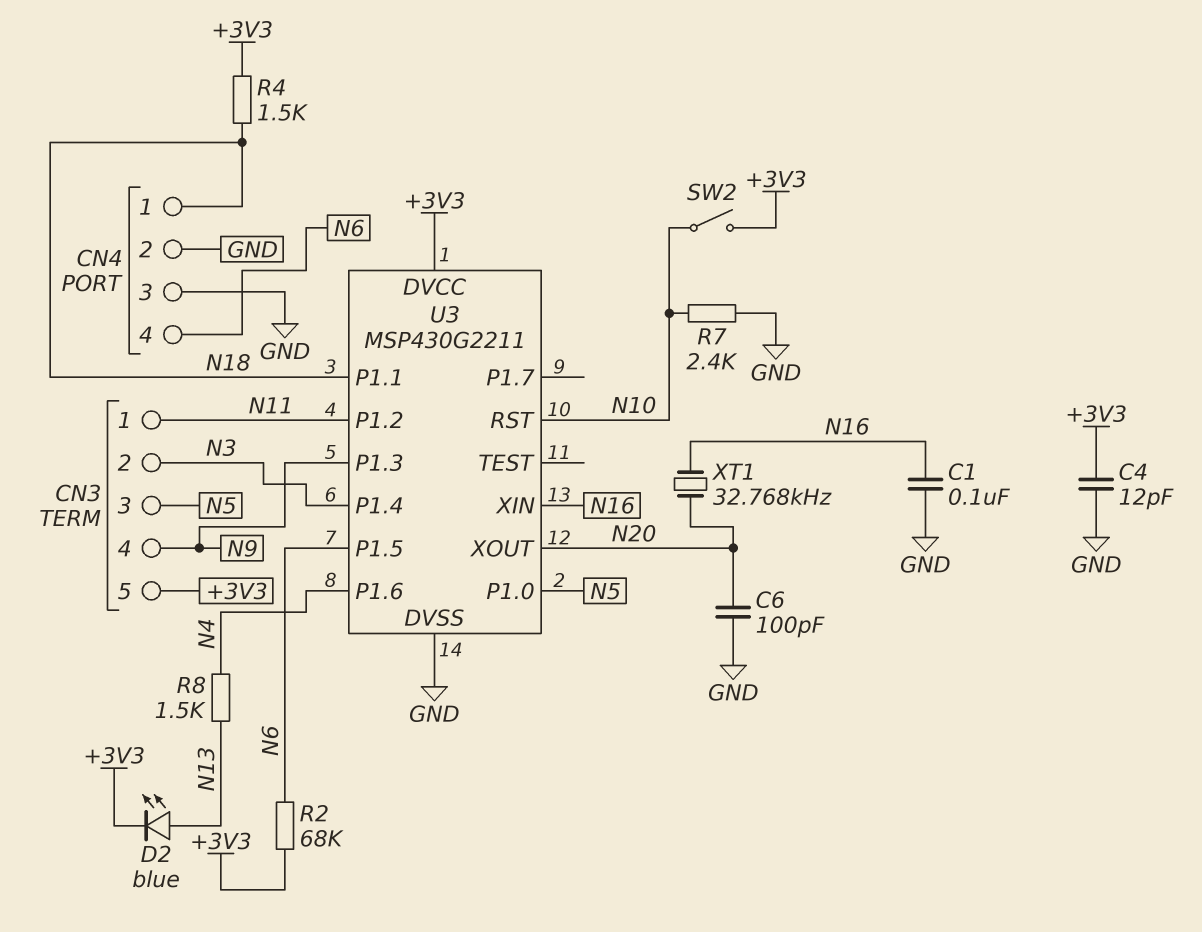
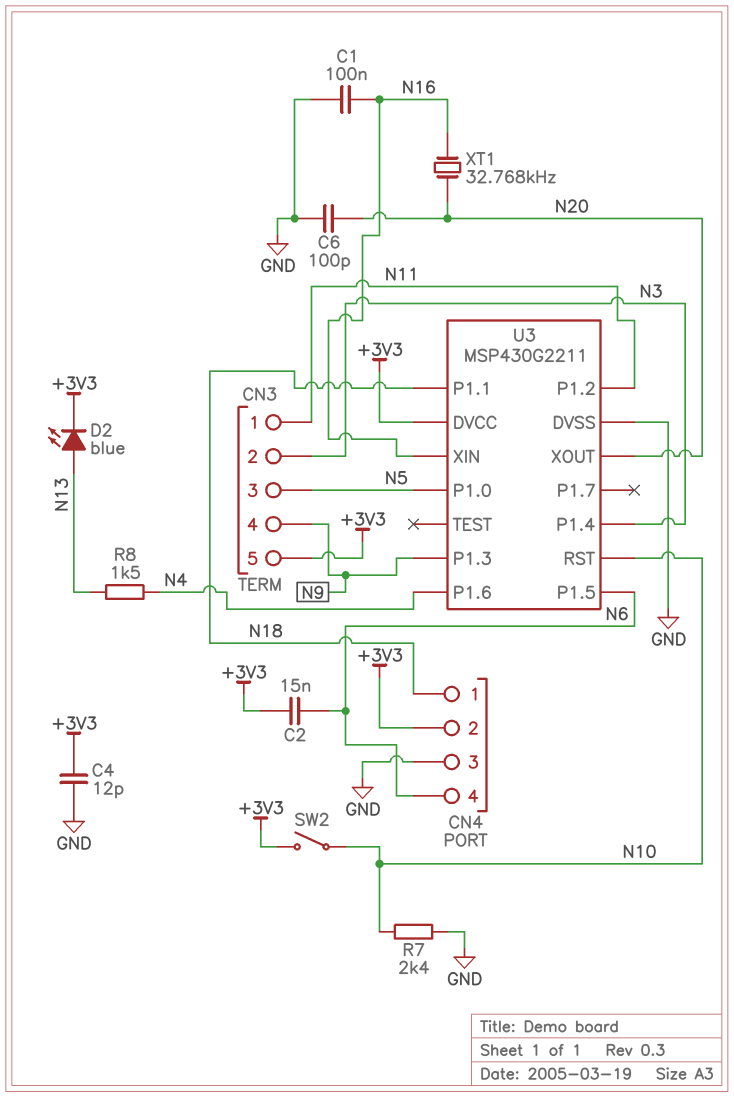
C2: none -> 15nF (+3V3, N6)
CN4 pin 2: GND -> +3V3
R2: 68k (+3V3, N6) -> none
R4: 1.5k (+3V3, N18) -> none

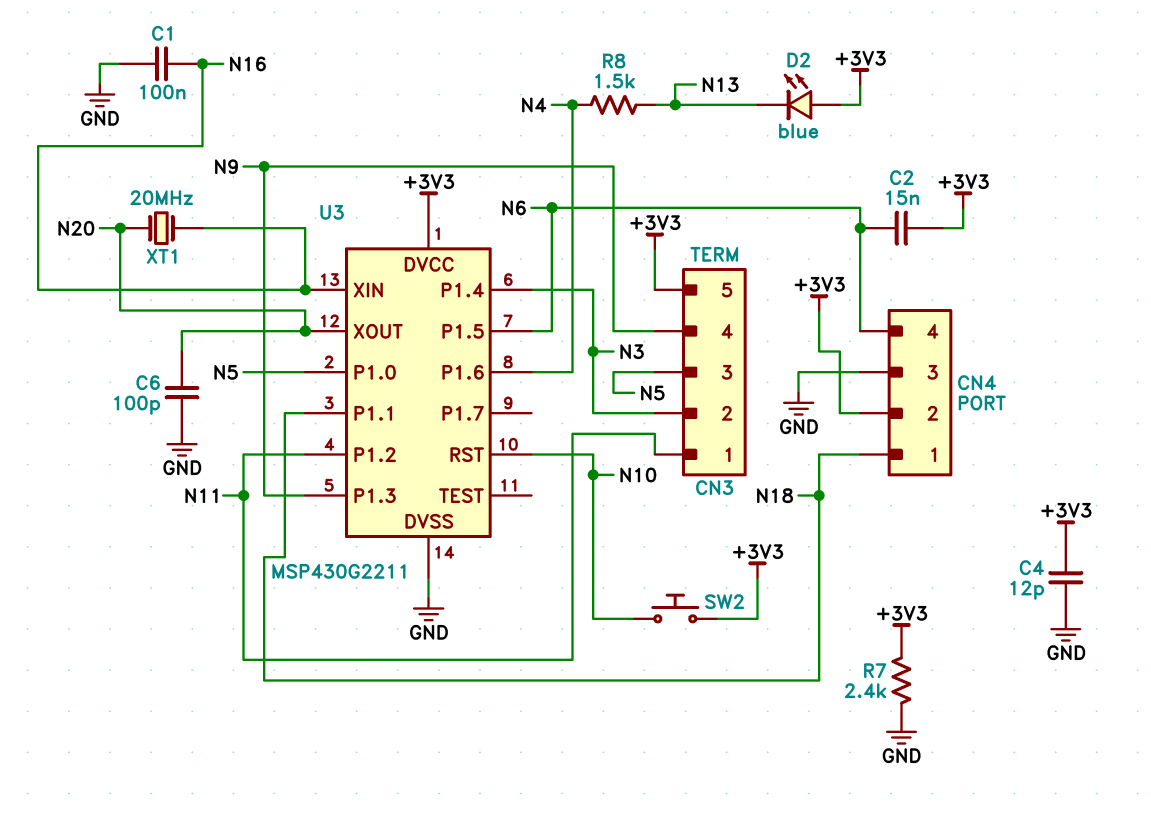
D2: LED blue (A N13, K +3V3) -> LED blue (A +3V3, K N13)
R7: 2.4k (GND, N10) -> 2.4k (+3V3, GND)
SW2: switch (+3V3, N10) -> button (+3V3, N10)
XT1: 32.768kHz (N16, N20) -> 20MHz (N16, N20)

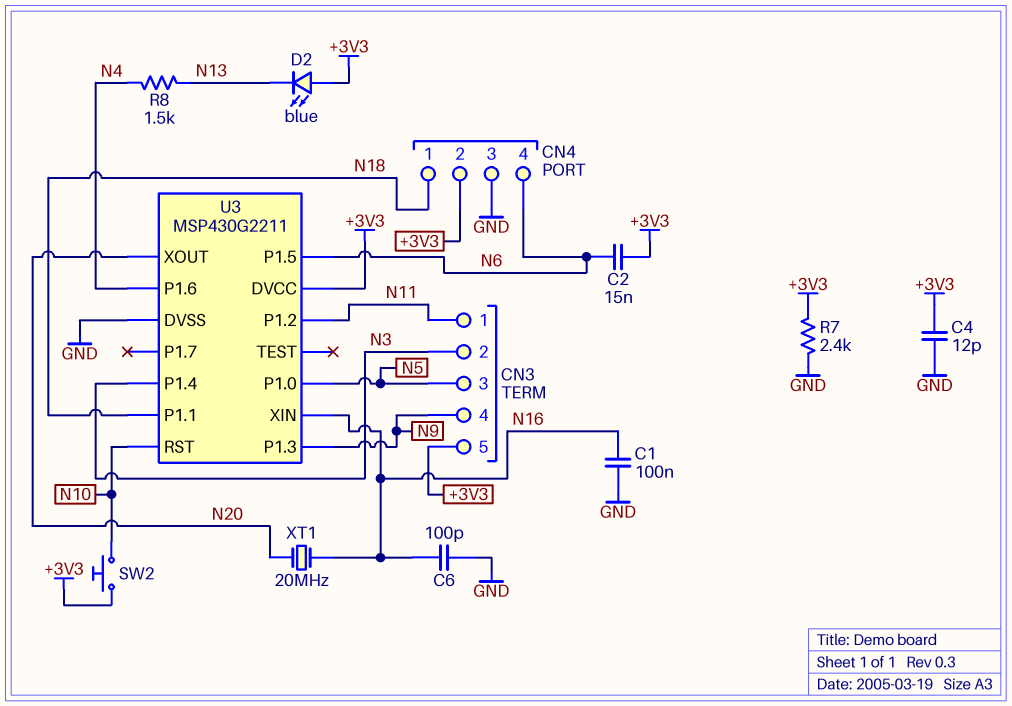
C6: 100pF (GND, N20) -> 100pF (GND, N16)

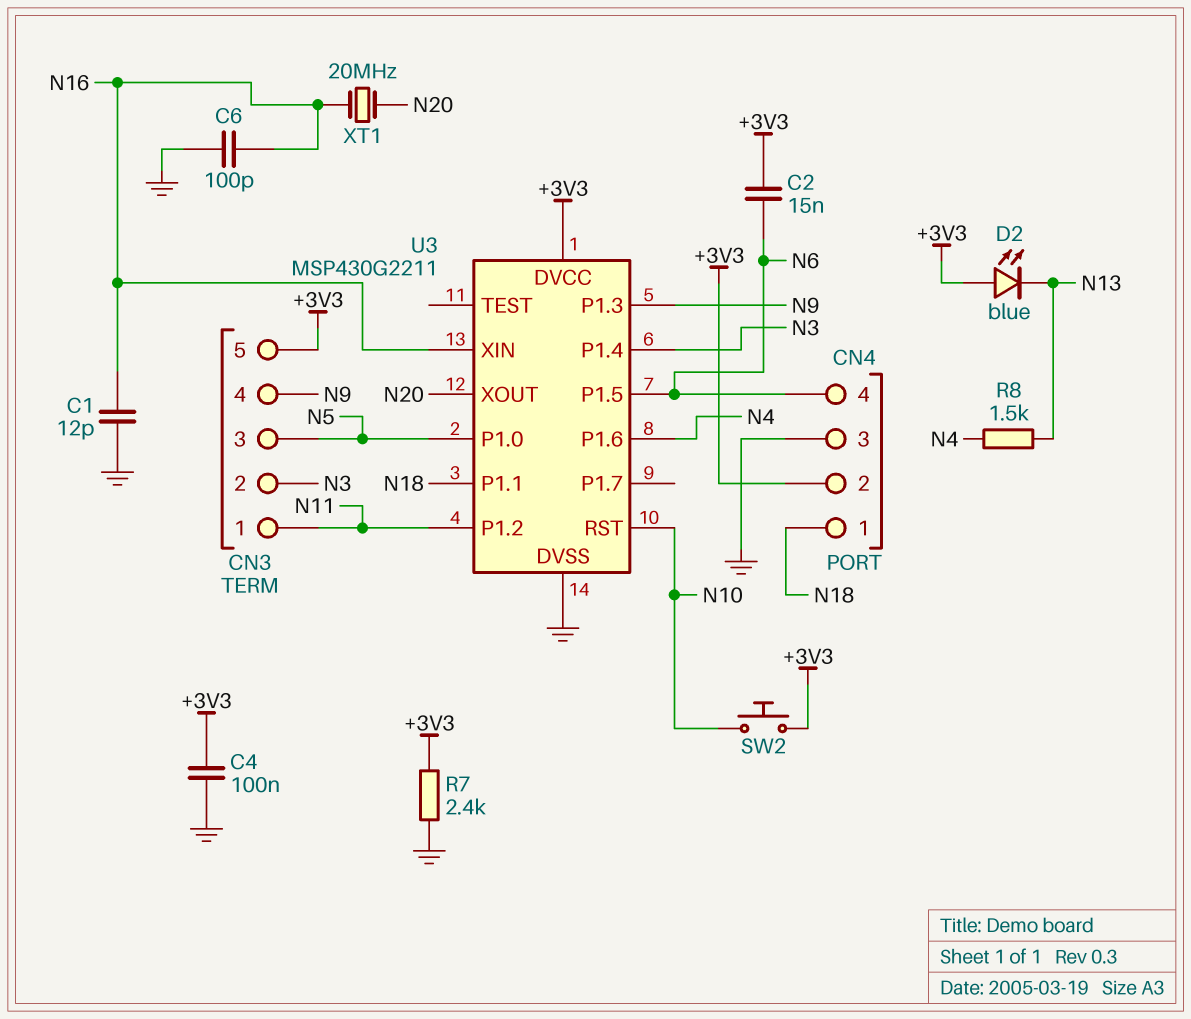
C1: 100nF (GND, N16) -> 12pF (GND, N16)
C4: 12pF (+3V3, GND) -> 100nF (+3V3, GND)

